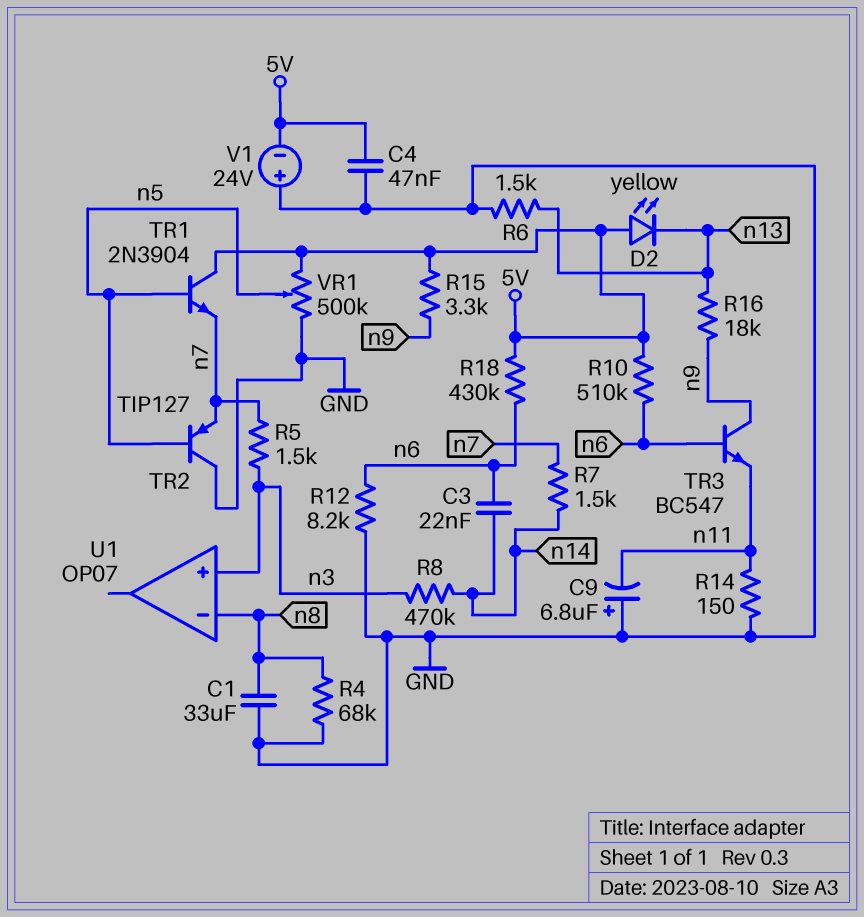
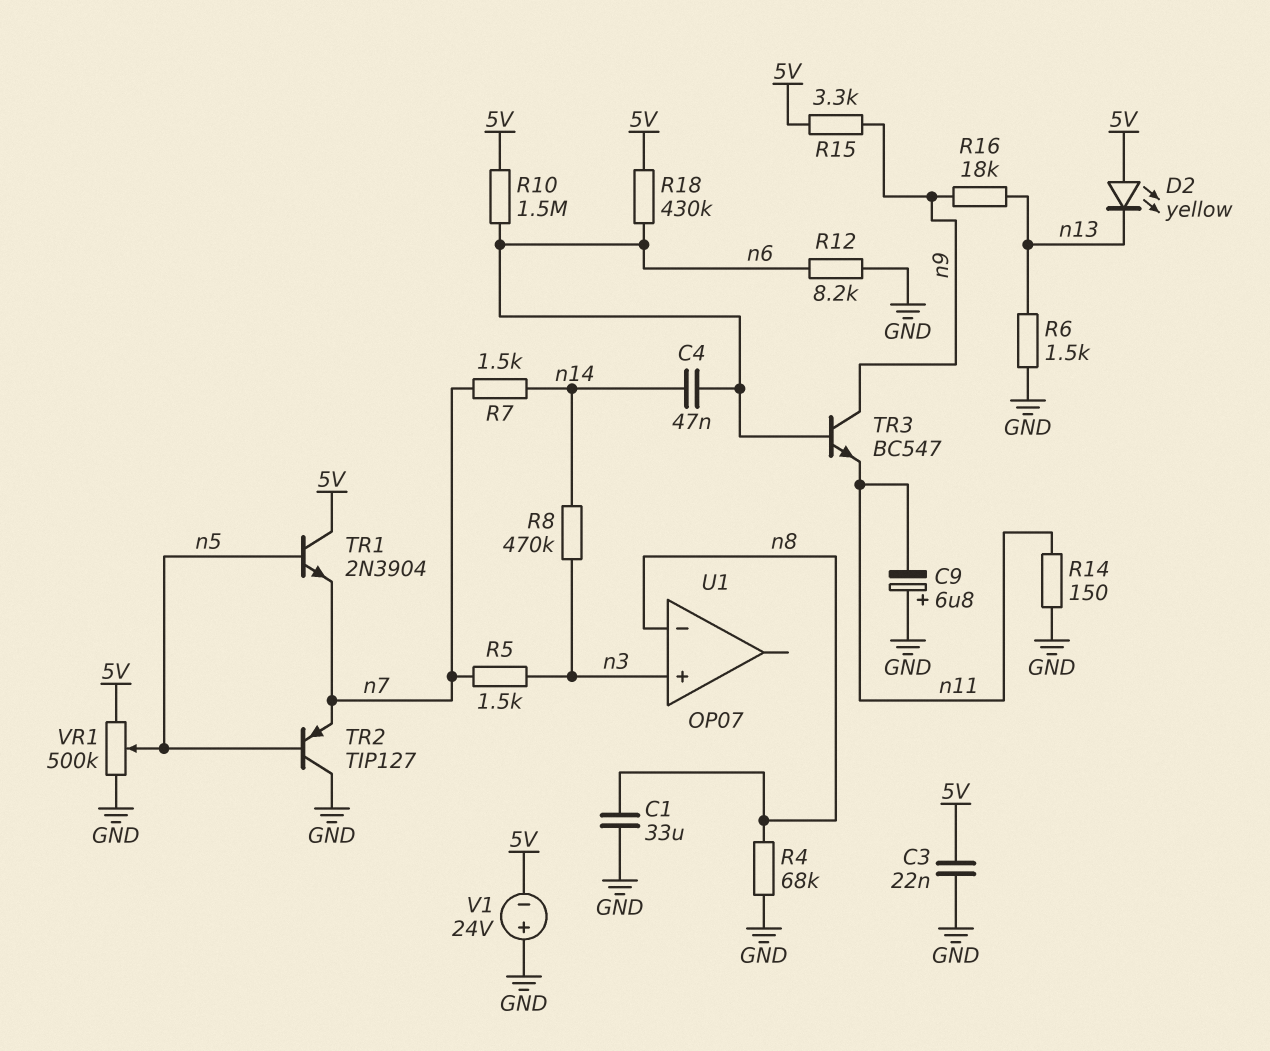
C3: 22nF (n6, n14) -> 22nF (5V, GND)
C4: 47nF (5V, GND) -> 47nF (n6, n14)
R10: 510k (5V, n6) -> 1.5M (5V, n6)

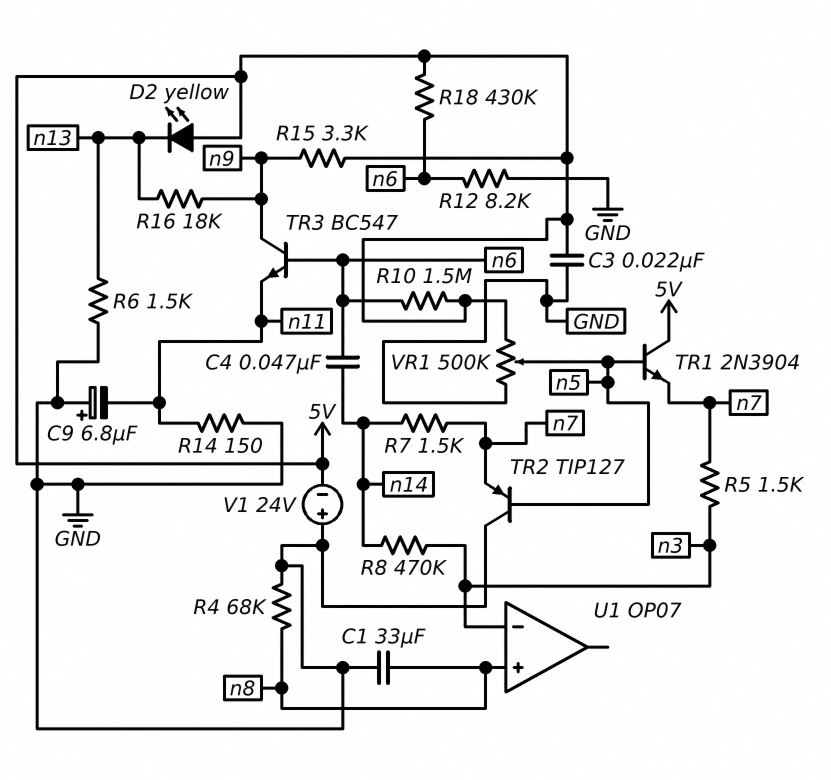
U1 pin in+: n3 -> n8
U1 pin in-: n8 -> n3

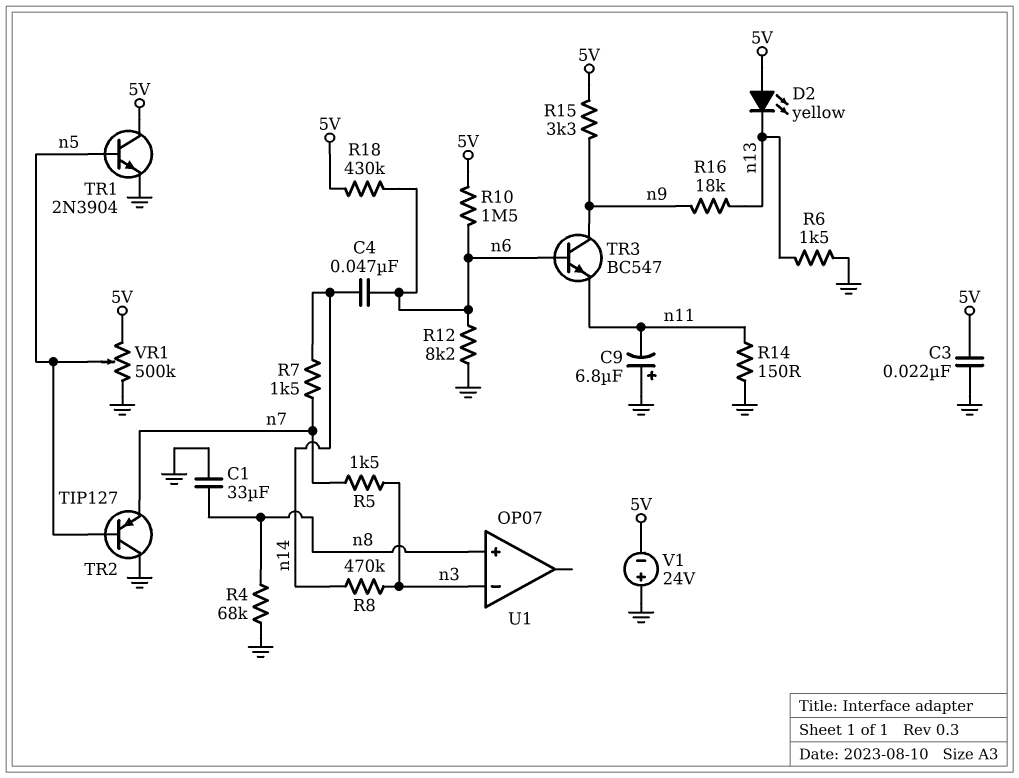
TR1: NPN 2N3904 (B n5, C 5V, E n7) -> NPN 2N3904 (B n5, C 5V, E GND)

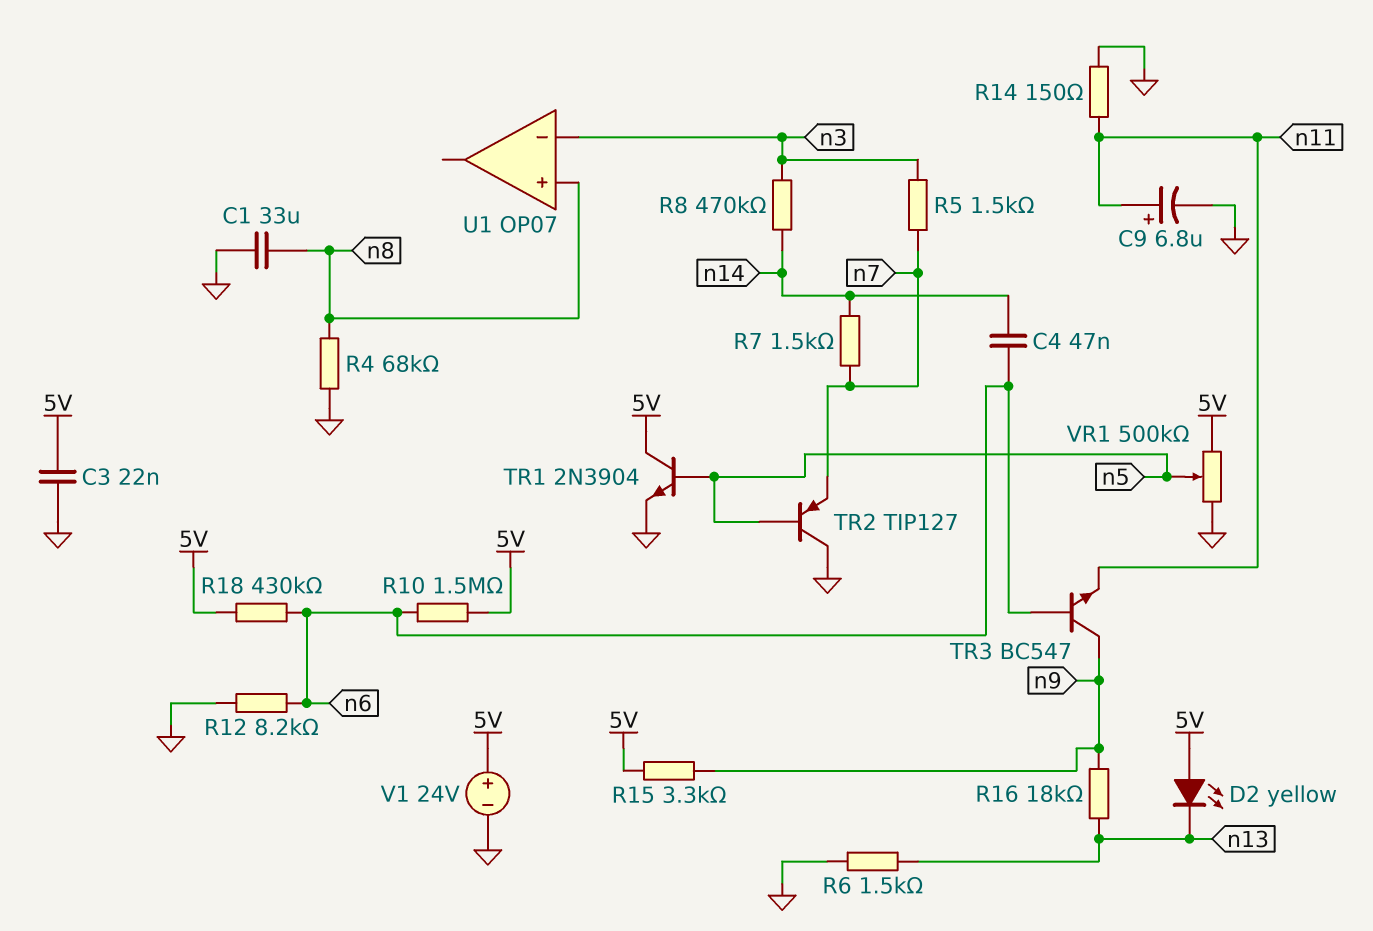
C9: 6.8uF (plus GND, minus n11) -> 6.8uF (plus n11, minus GND)
V1: 24V (plus GND, minus 5V) -> 24V (plus 5V, minus GND)

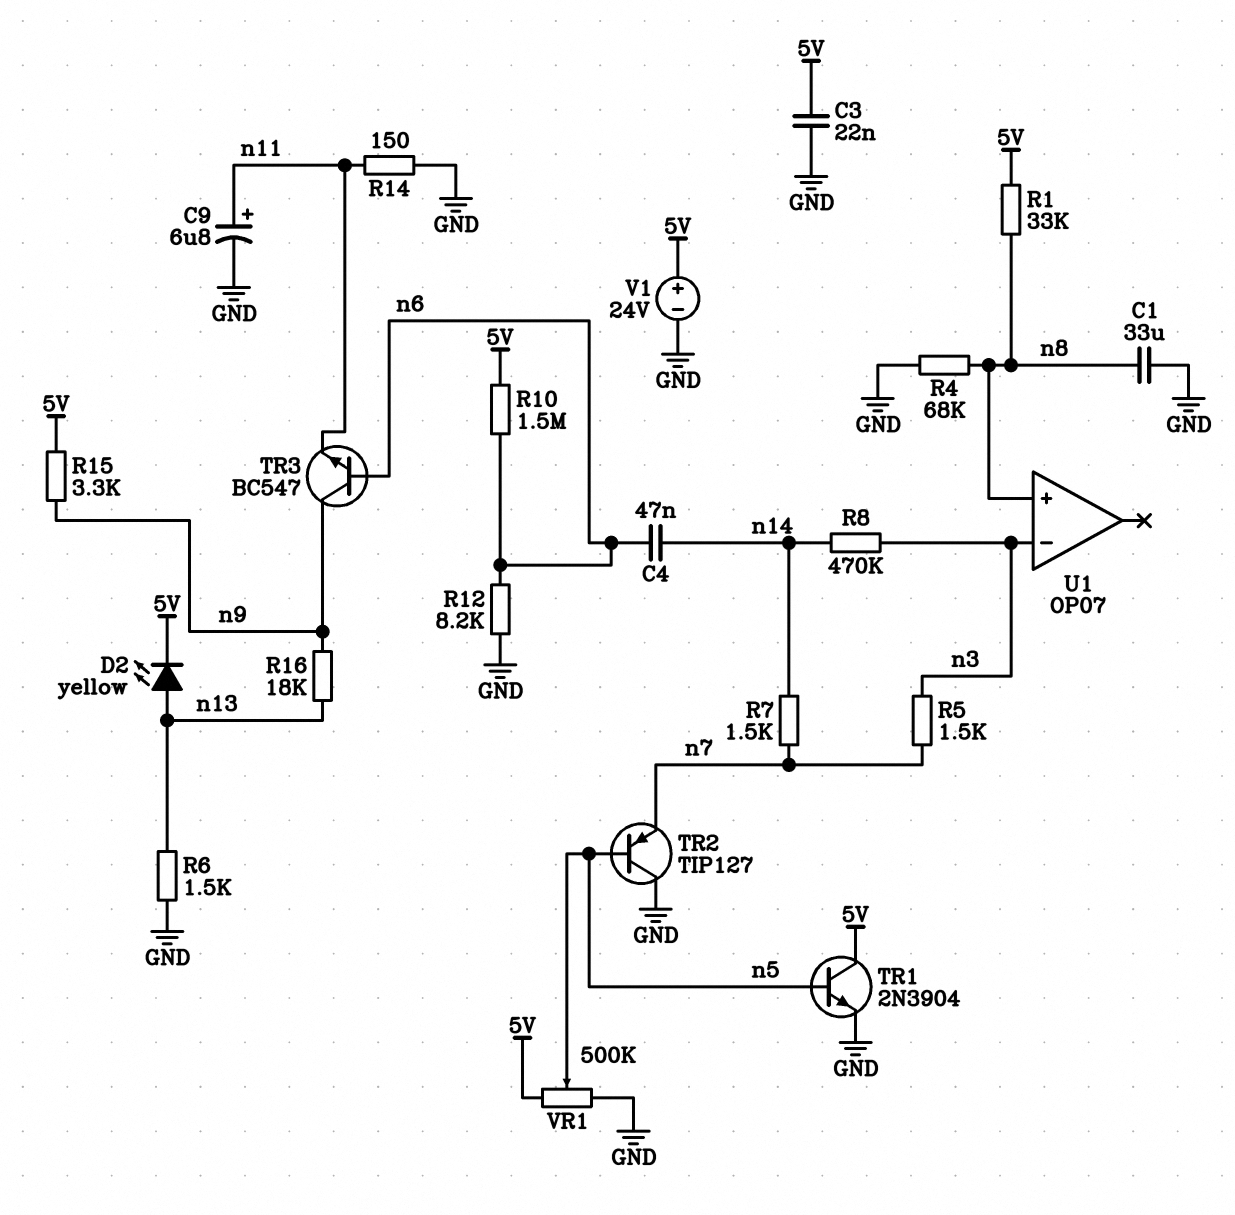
D2: LED yellow (A 5V, K n13) -> LED yellow (A n13, K 5V)
R1: none -> 33k (5V, n8)
R18: 430k (5V, n6) -> none

